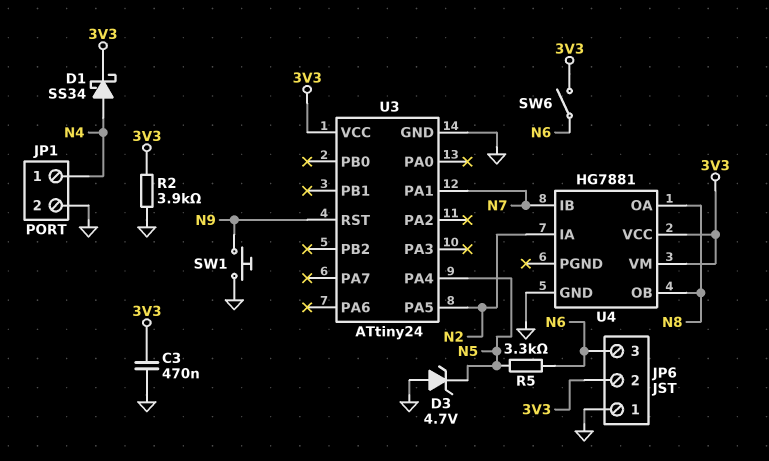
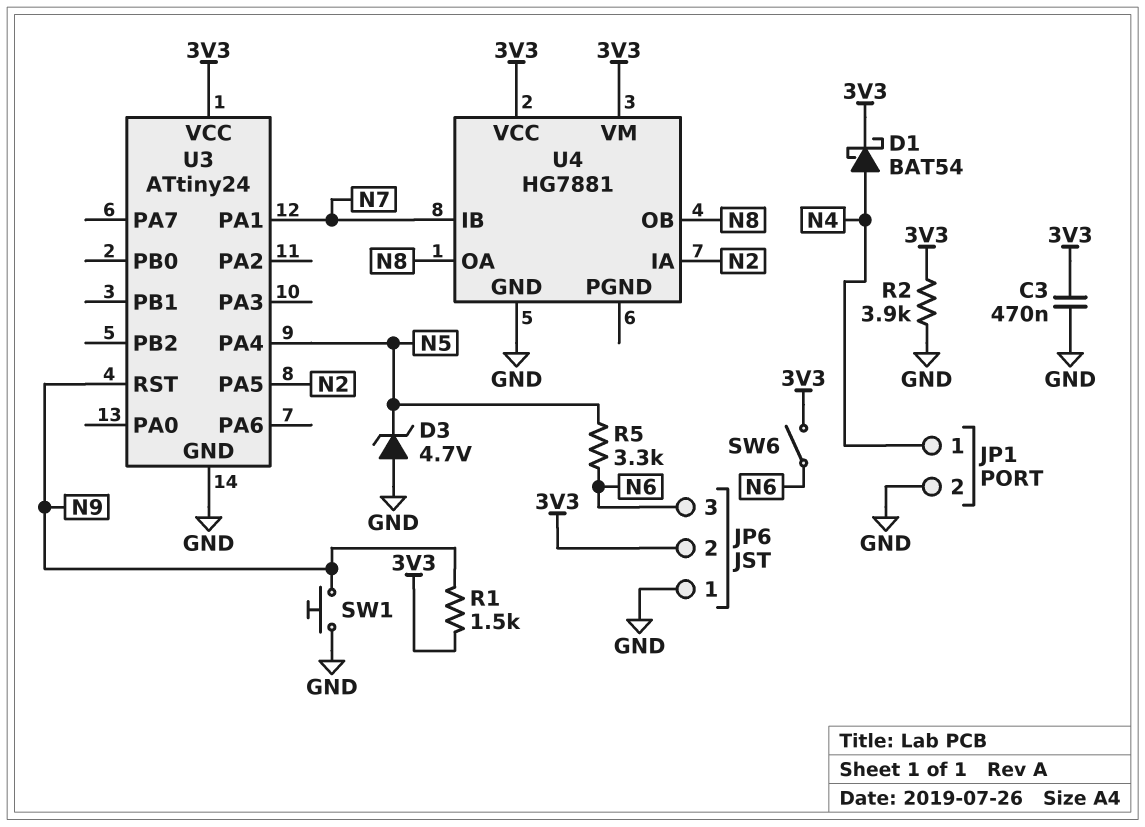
D1: schottky SS34 (A N4, K 3V3) -> schottky BAT54 (A N4, K 3V3)
R1: none -> 1.5k (3V3, N9)

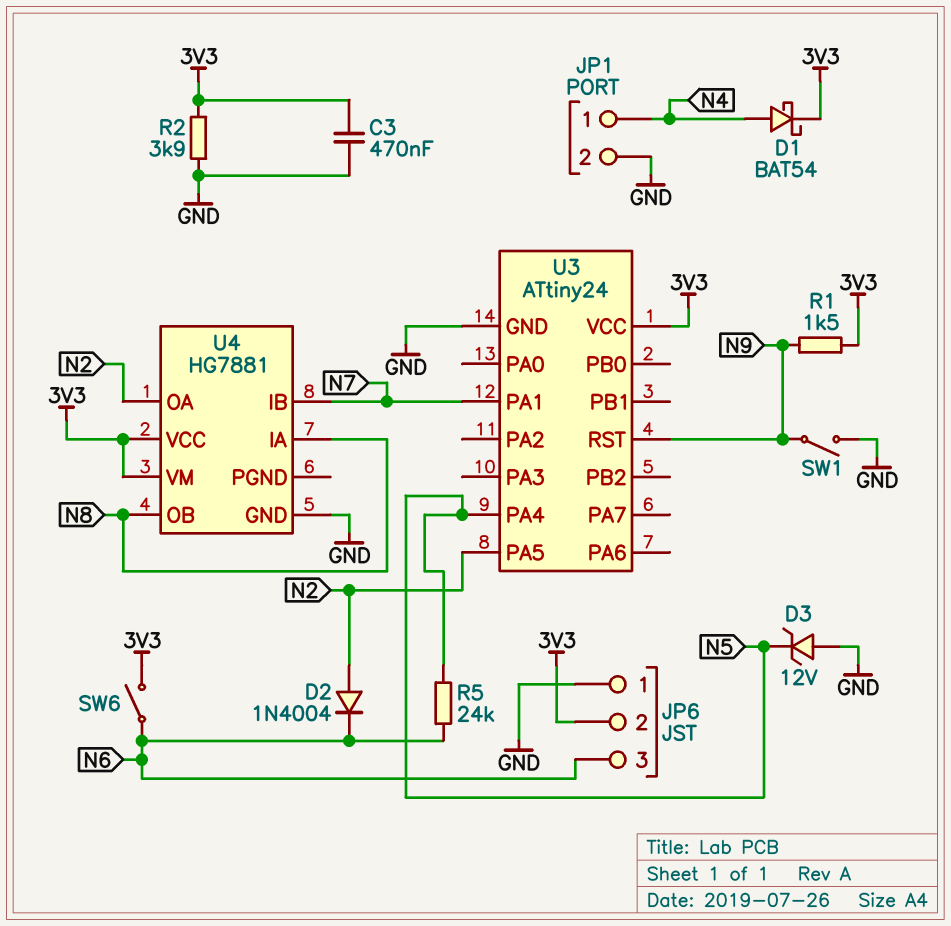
D2: none -> diode 1N4004 (A N2, K N6)
D3: zener 4.7V (A GND, K N5) -> zener 12V (A GND, K N5)
R5: 3.3k (N5, N6) -> 24k (N5, N6)
SW1: button (GND, N9) -> switch (GND, N9)
U4 pin IA: N2 -> N8
U4 pin OA: N8 -> N2

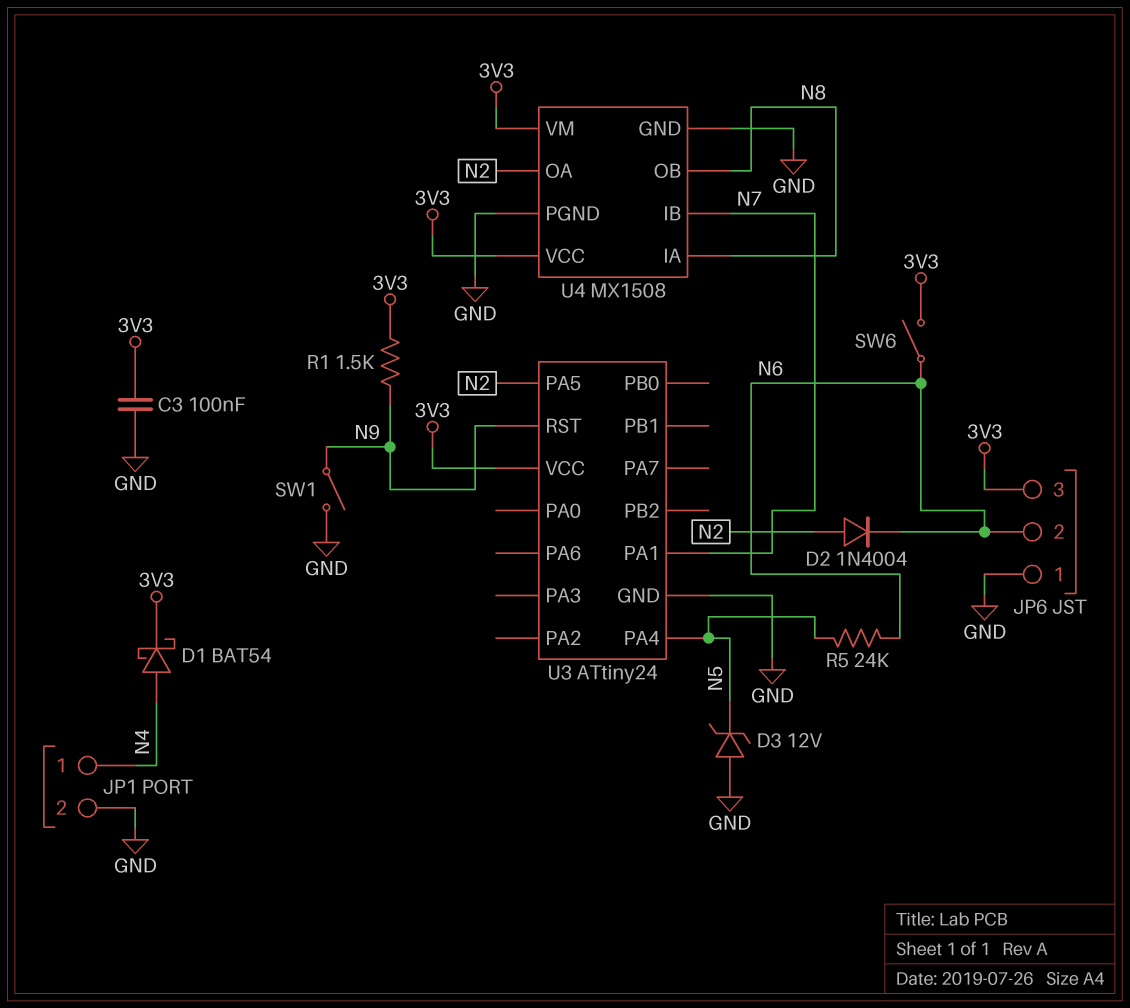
C3: 470nF (3V3, GND) -> 100nF (3V3, GND)
JP6 pin 2: 3V3 -> N6
JP6 pin 3: N6 -> 3V3
R2: 3.9k (3V3, GND) -> none
U4: HG7881 -> MX1508
U4 pin PGND: none -> GND

